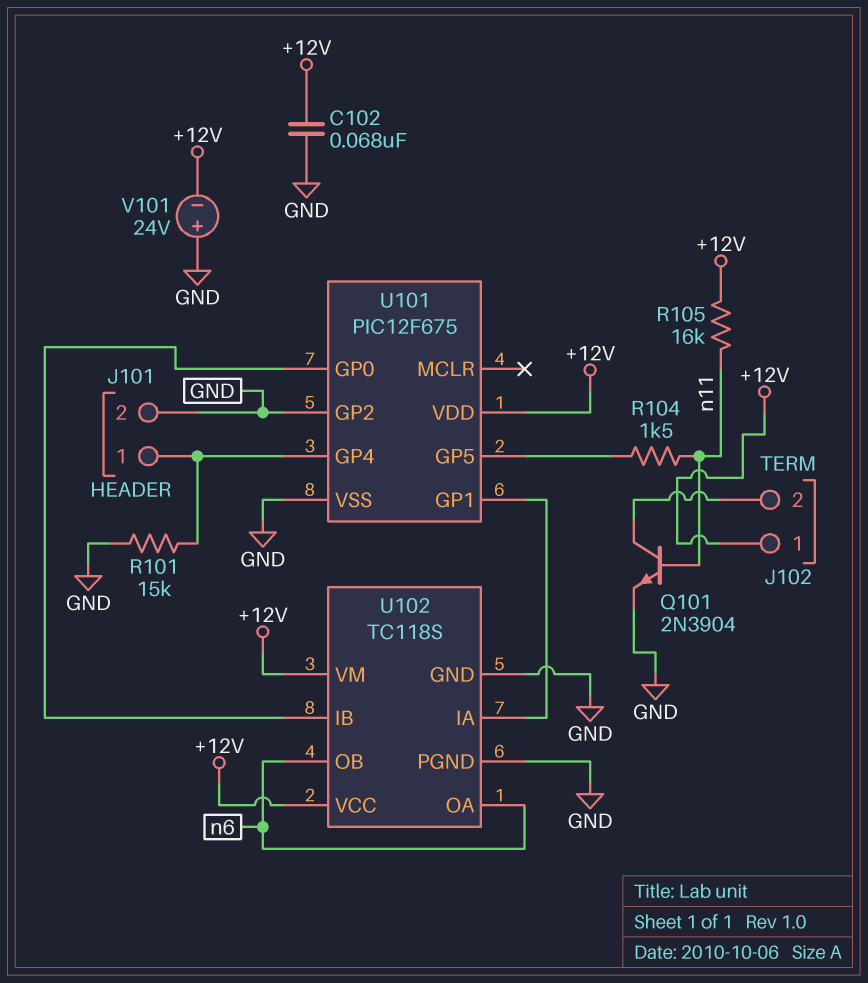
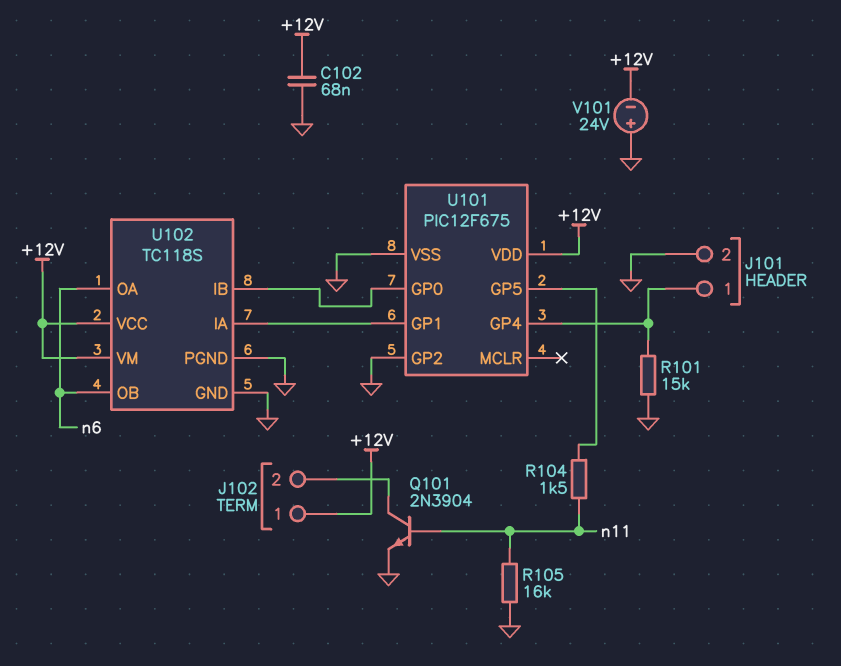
R105: 16k (+12V, n11) -> 16k (GND, n11)

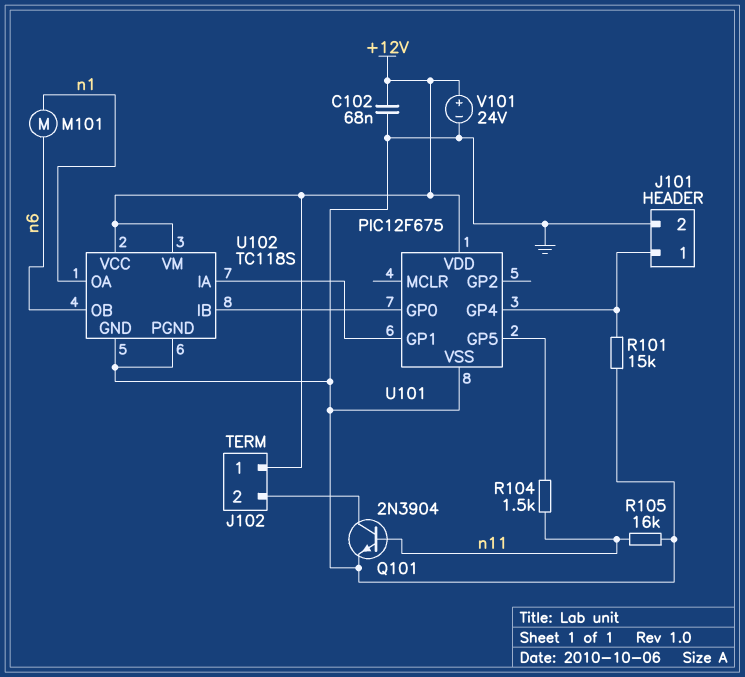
M101: none -> motor (n1, n6)
U101 pin GP2: GND -> none
U102 pin OA: n6 -> n1
V101: 24V (plus GND, minus +12V) -> 24V (plus +12V, minus GND)

